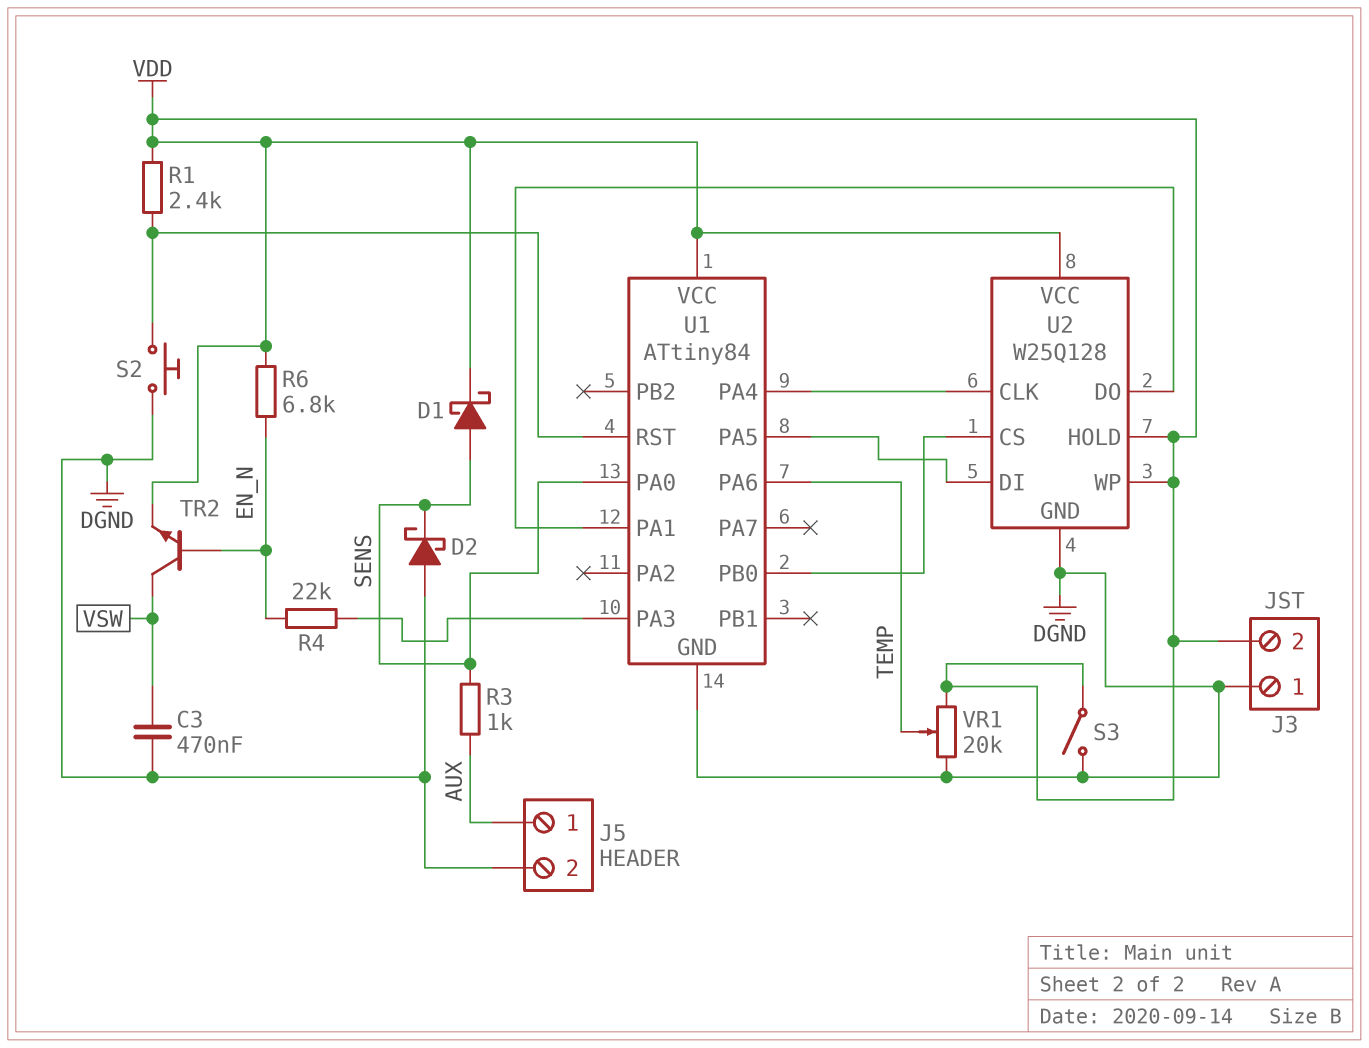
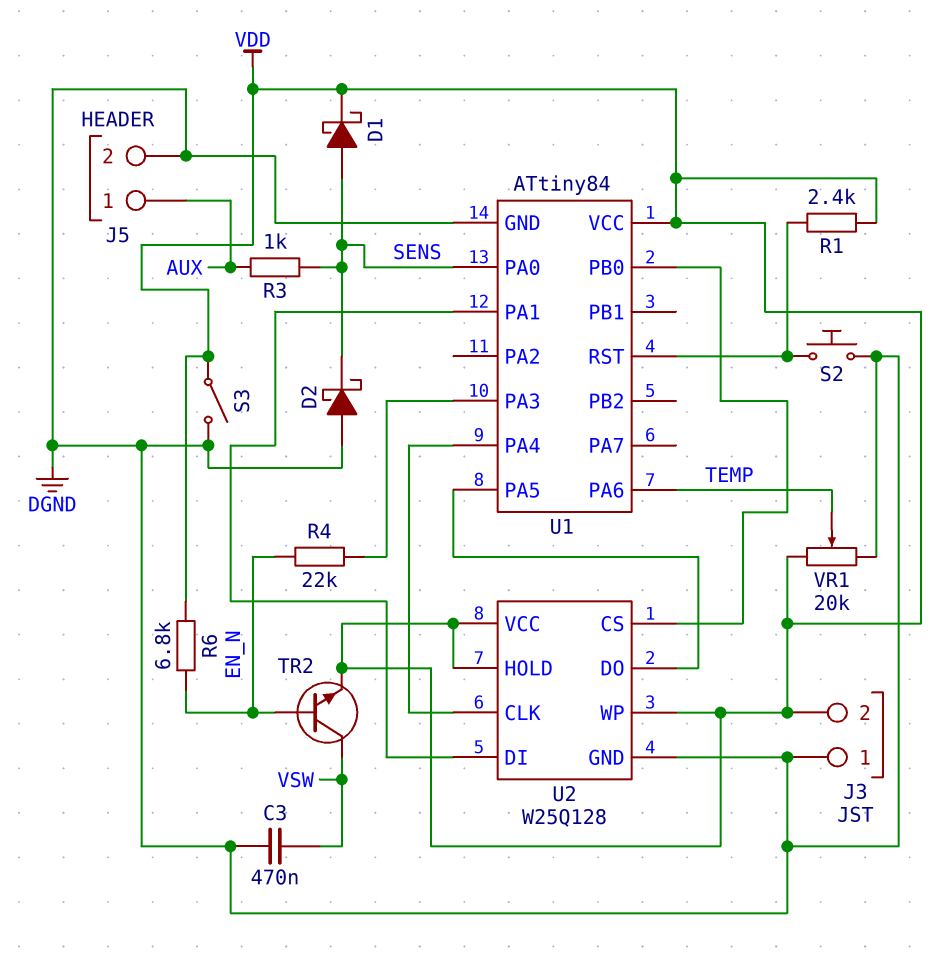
U2 pin DI: U1/PA5 -> U1/PA1
U2 pin DO: U1/PA1 -> U1/PA5

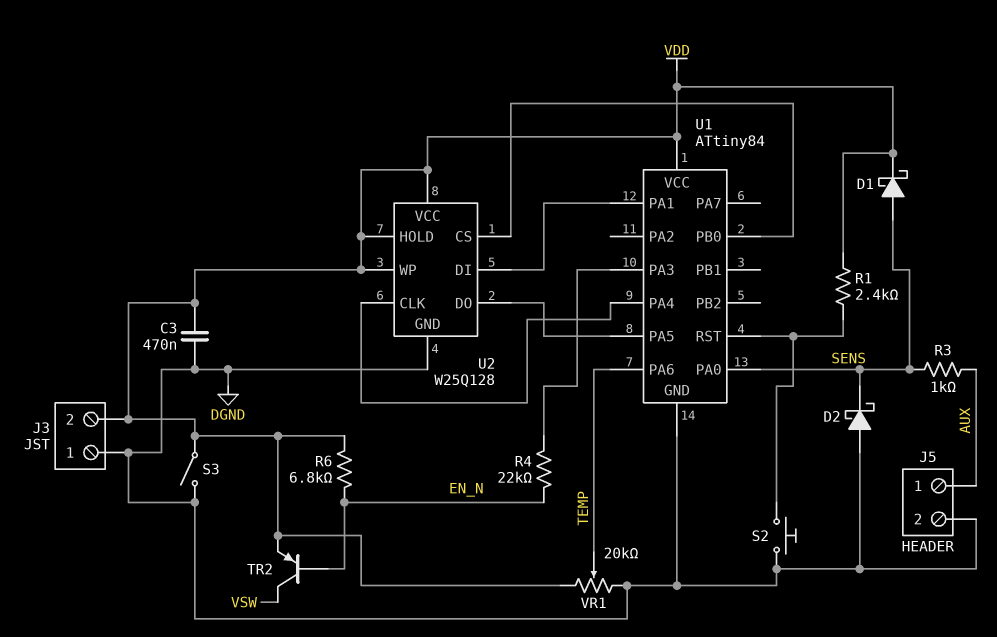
C3: 470nF (DGND, VSW) -> 470nF (DGND, VDD)
TR2: NPN (B EN_N, C VSW, E VDD) -> PNP (B EN_N, C VSW, E VDD)

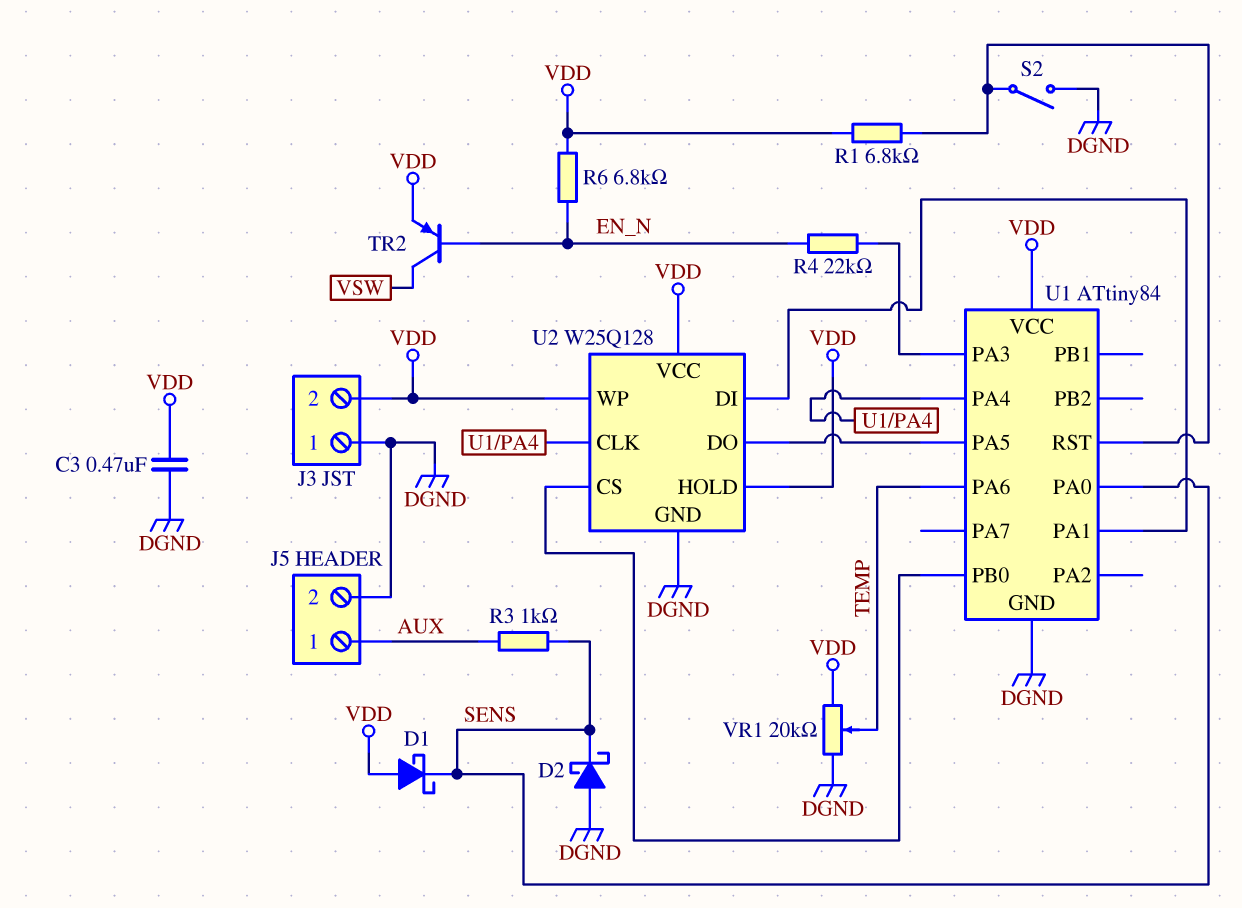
D1: schottky (A SENS, K VDD) -> schottky (A VDD, K SENS)
R1: 2.4k (U1/RST, VDD) -> 6.8k (U1/RST, VDD)
S2: button (DGND, U1/RST) -> switch (DGND, U1/RST)
S3: switch (DGND, VDD) -> none

